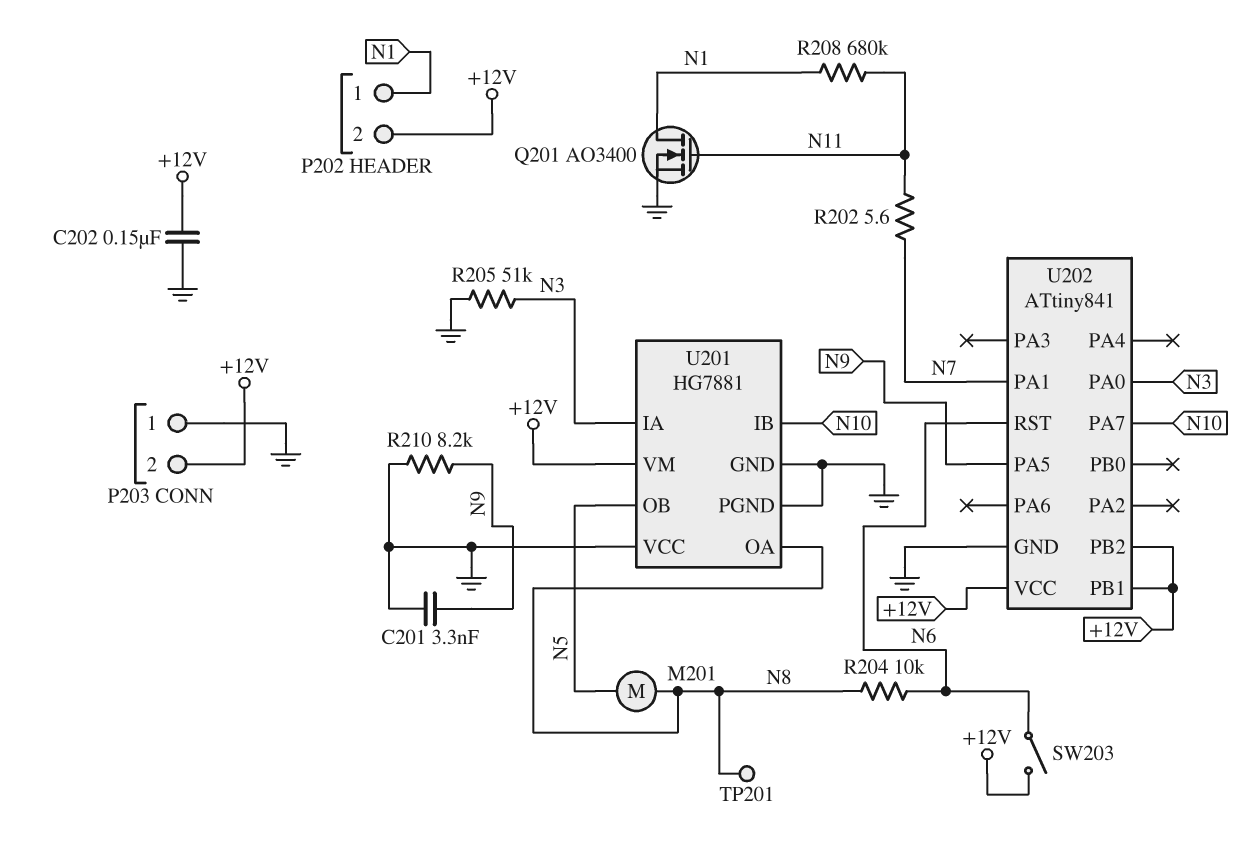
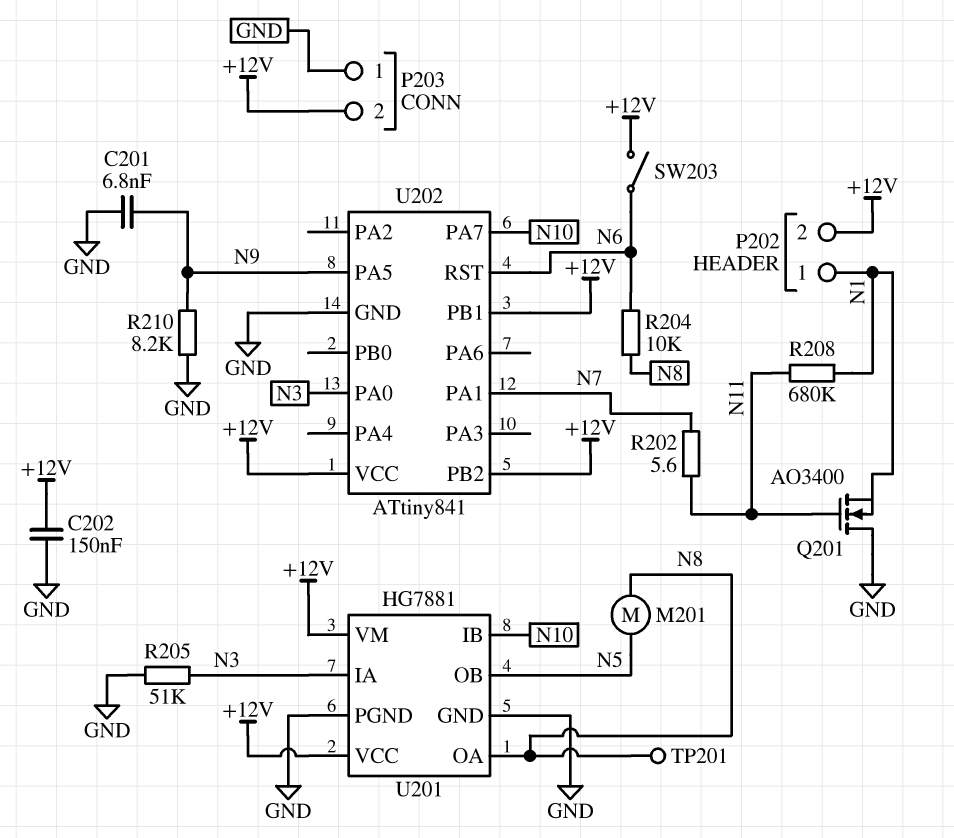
C201: 3.3nF (GND, N9) -> 6.8nF (GND, N9)
Q201: NMOS AO3400 (G N11, D N1, S GND) -> NMOS AO3400 (G N11, D GND, S N1)
U201 pin VCC: GND -> +12V

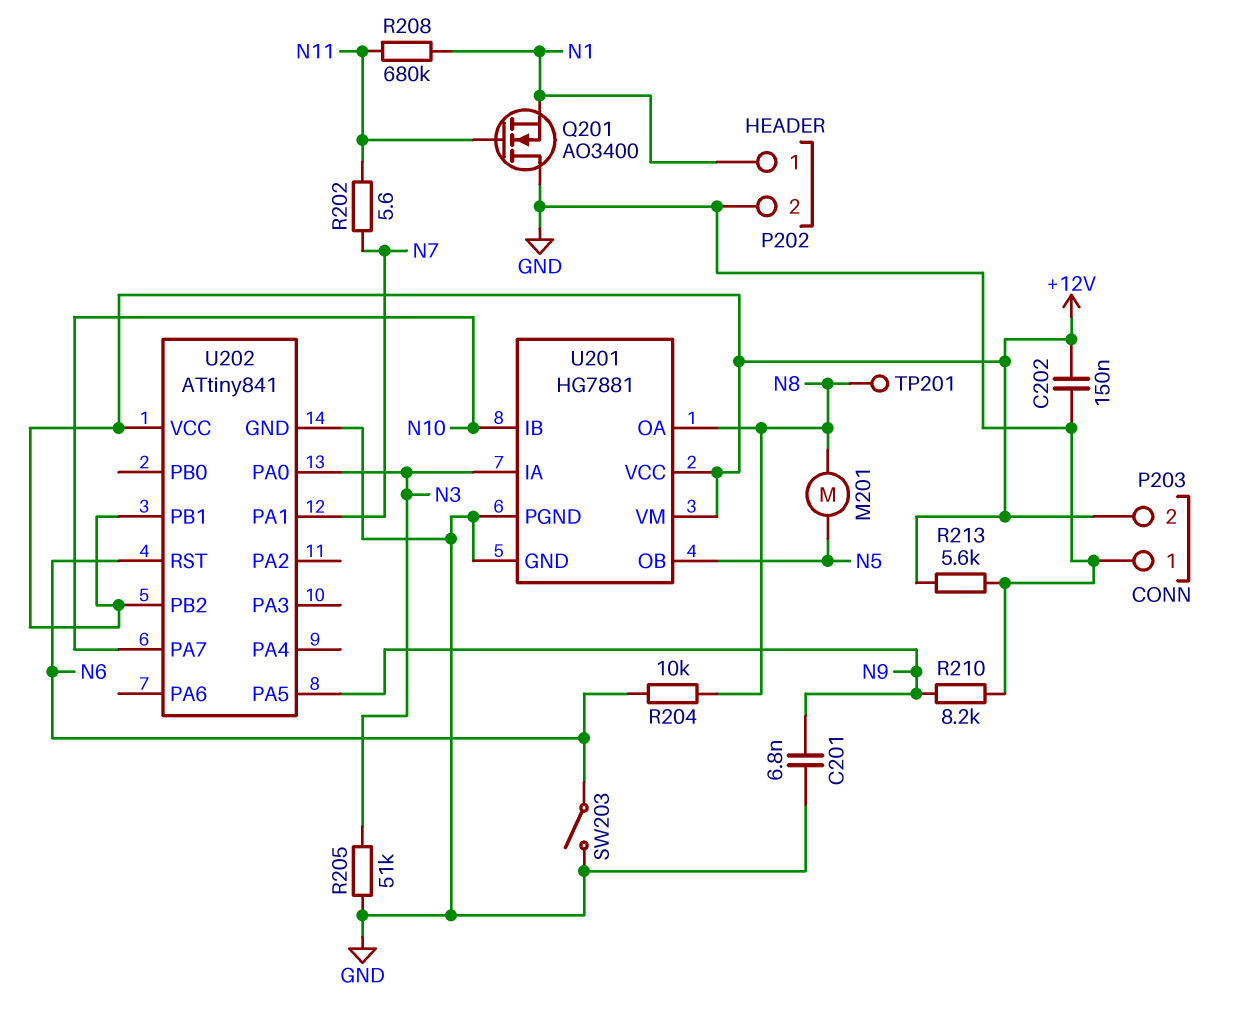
P202 pin 2: +12V -> GND
R213: none -> 5.6k (+12V, GND)
SW203: switch (+12V, N6) -> switch (GND, N6)

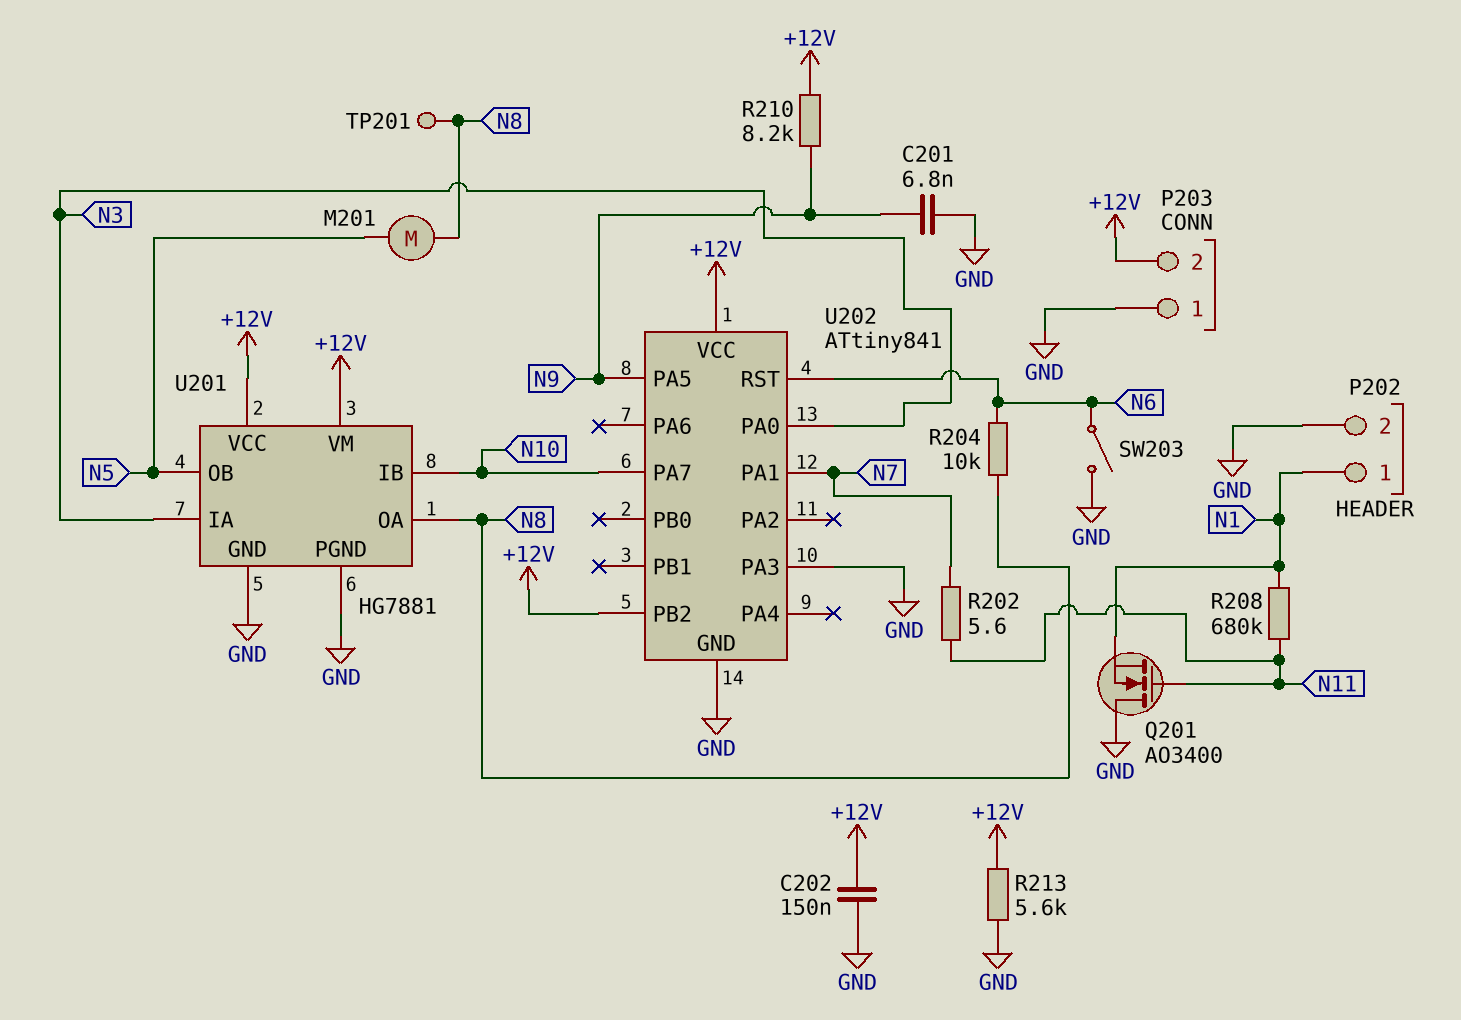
R205: 51k (GND, N3) -> none
R210: 8.2k (GND, N9) -> 8.2k (+12V, N9)
U202 pin PA3: none -> GND
U202 pin PB1: +12V -> none

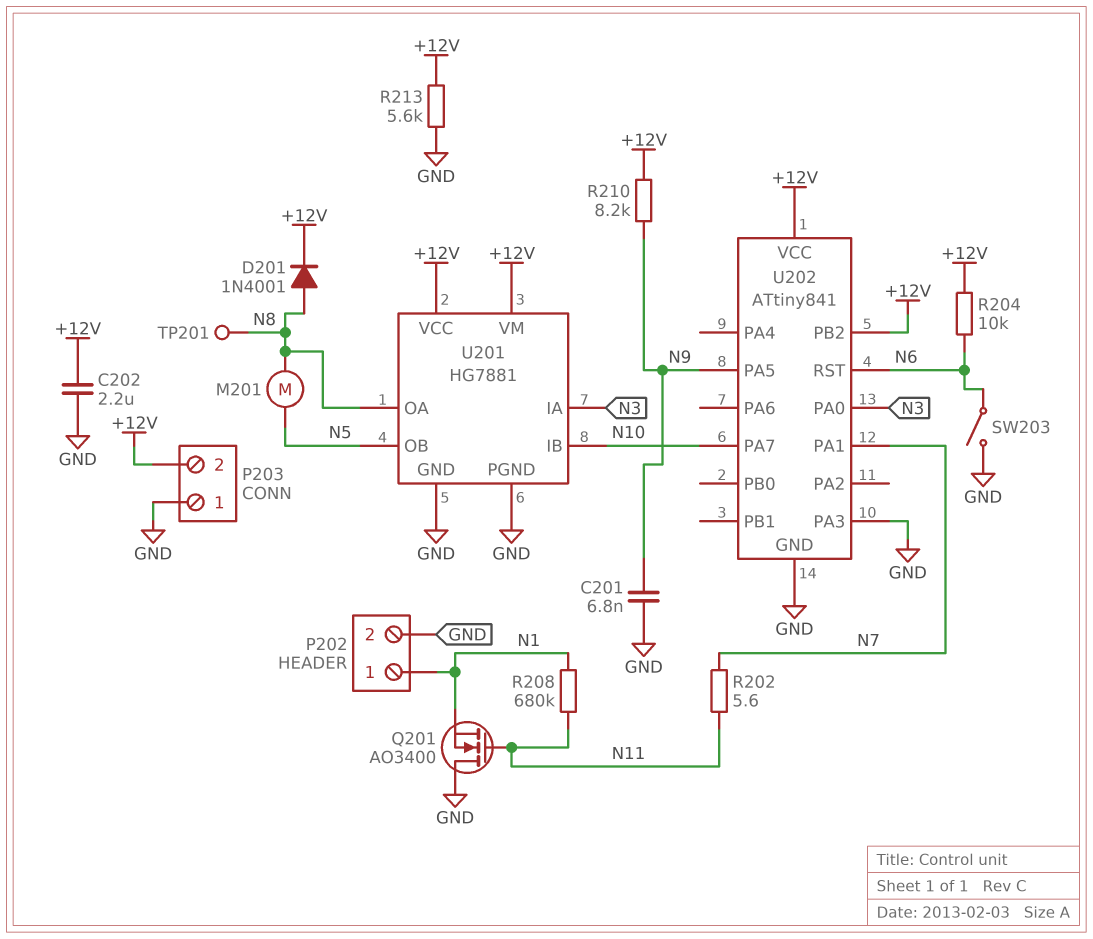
C202: 150nF (+12V, GND) -> 2.2uF (+12V, GND)
D201: none -> diode 1N4001 (A N8, K +12V)
R204: 10k (N6, N8) -> 10k (+12V, N6)

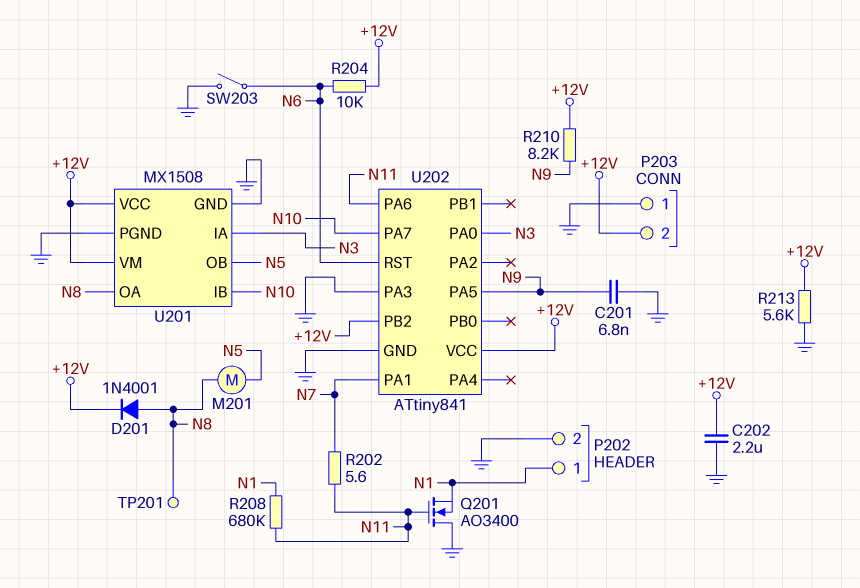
U201: HG7881 -> MX1508
U202 pin PA6: none -> N11

